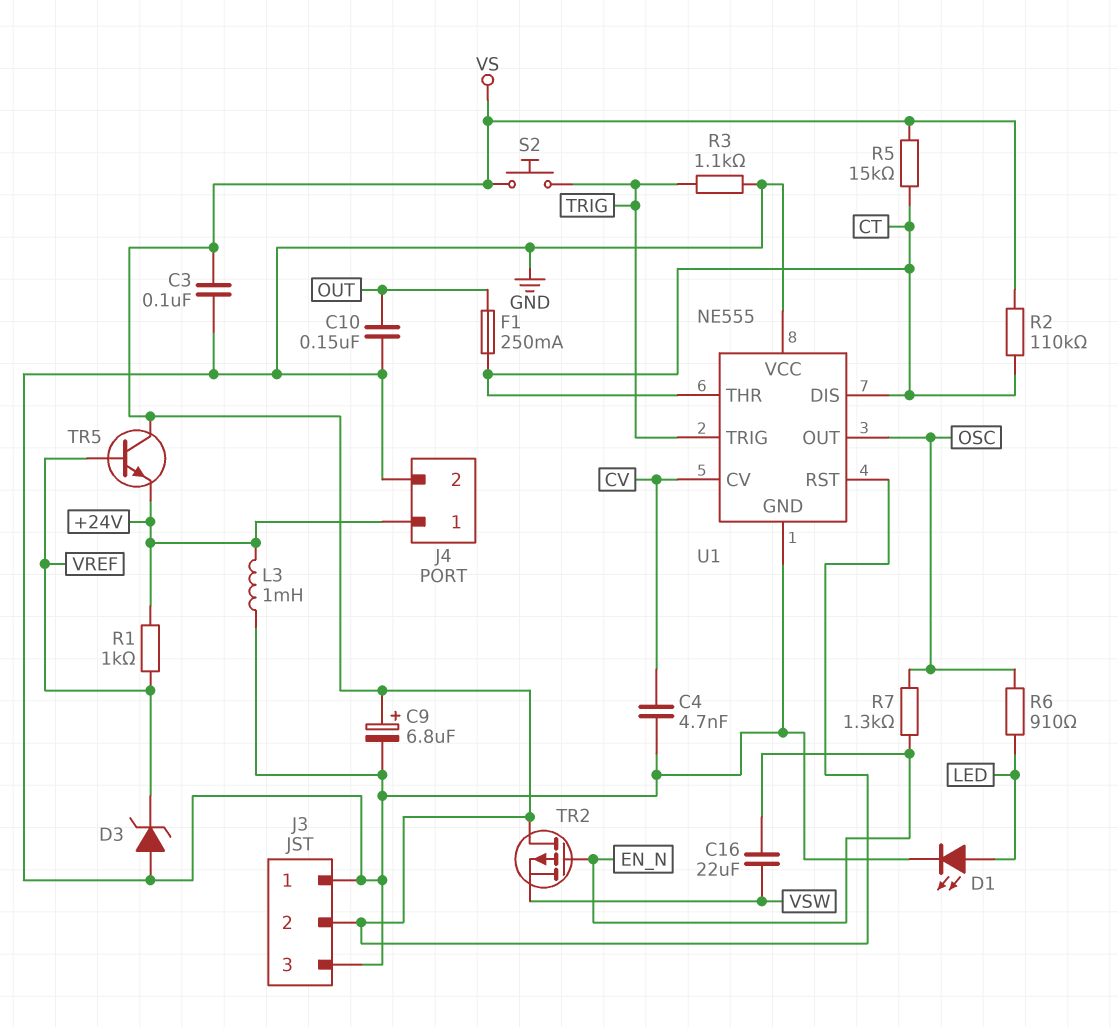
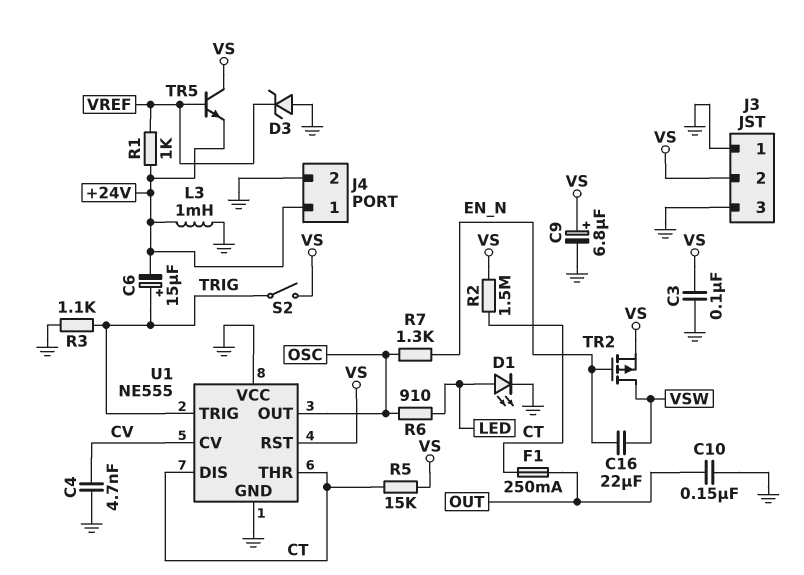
C6: none -> 15uF (plus TRIG, minus +24V)
R2: 110k (CT, VS) -> 1.5M (CT, VS)
S2: button (TRIG, VS) -> switch (TRIG, VS)
TR2: PMOS (G EN_N, D VS, S VSW) -> PMOS (G EN_N, D VSW, S VS)

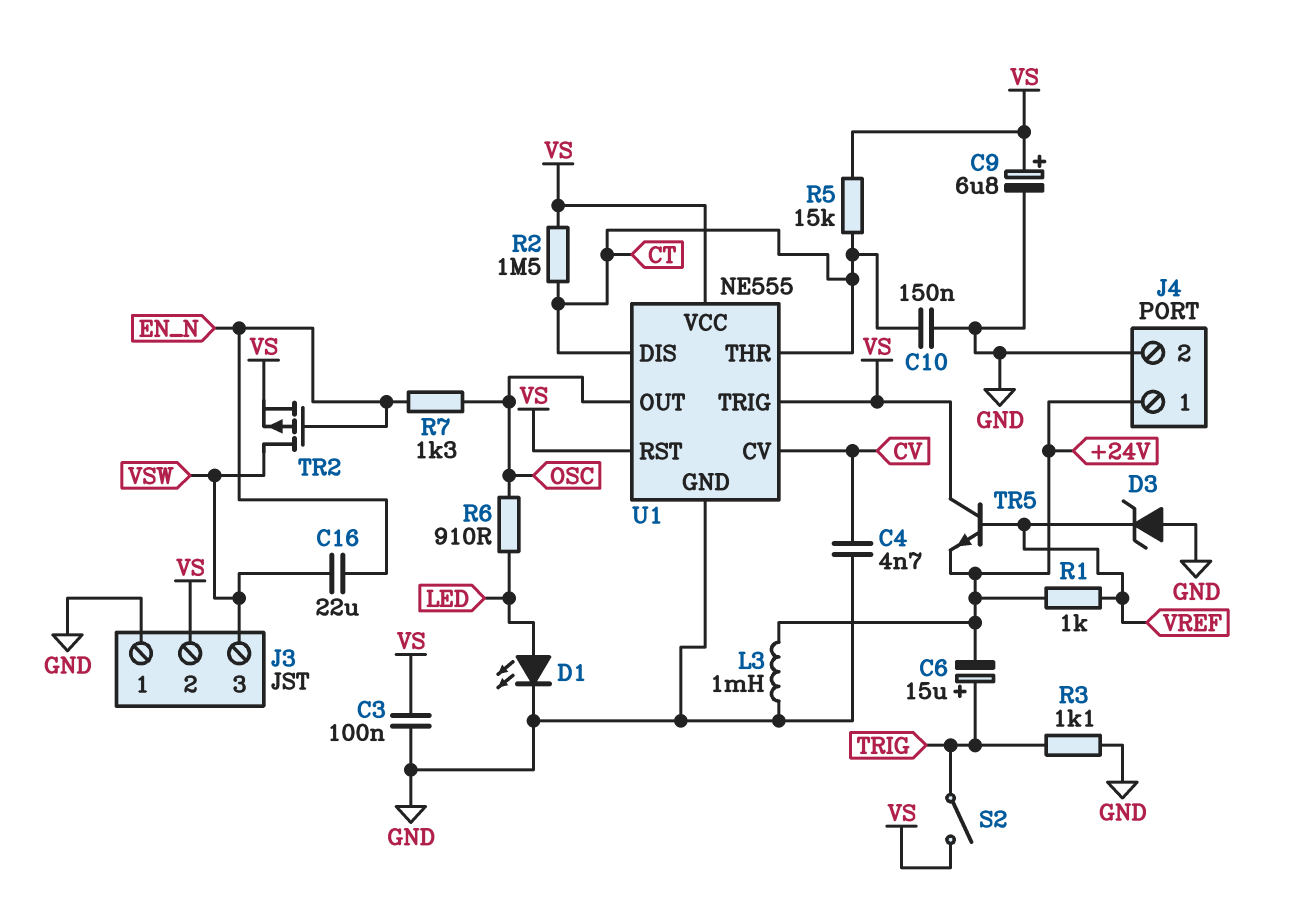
C10: 150nF (GND, OUT) -> 150nF (CT, GND)
F1: 250mA (CT, OUT) -> none
J3 pin 3: GND -> VSW
U1 pin TRIG: TRIG -> VS
U1 pin VCC: GND -> VS

